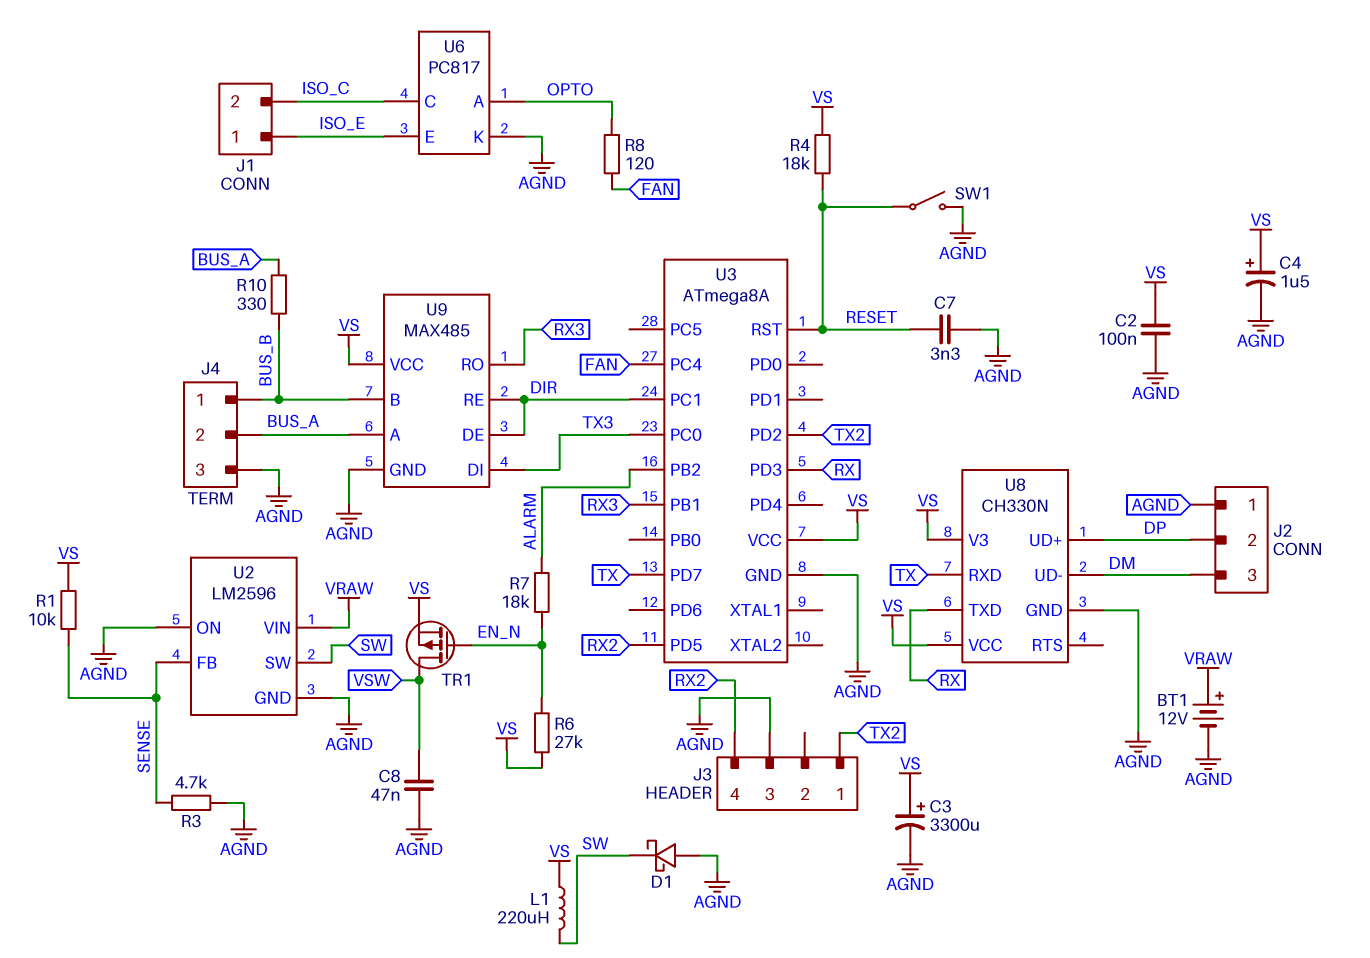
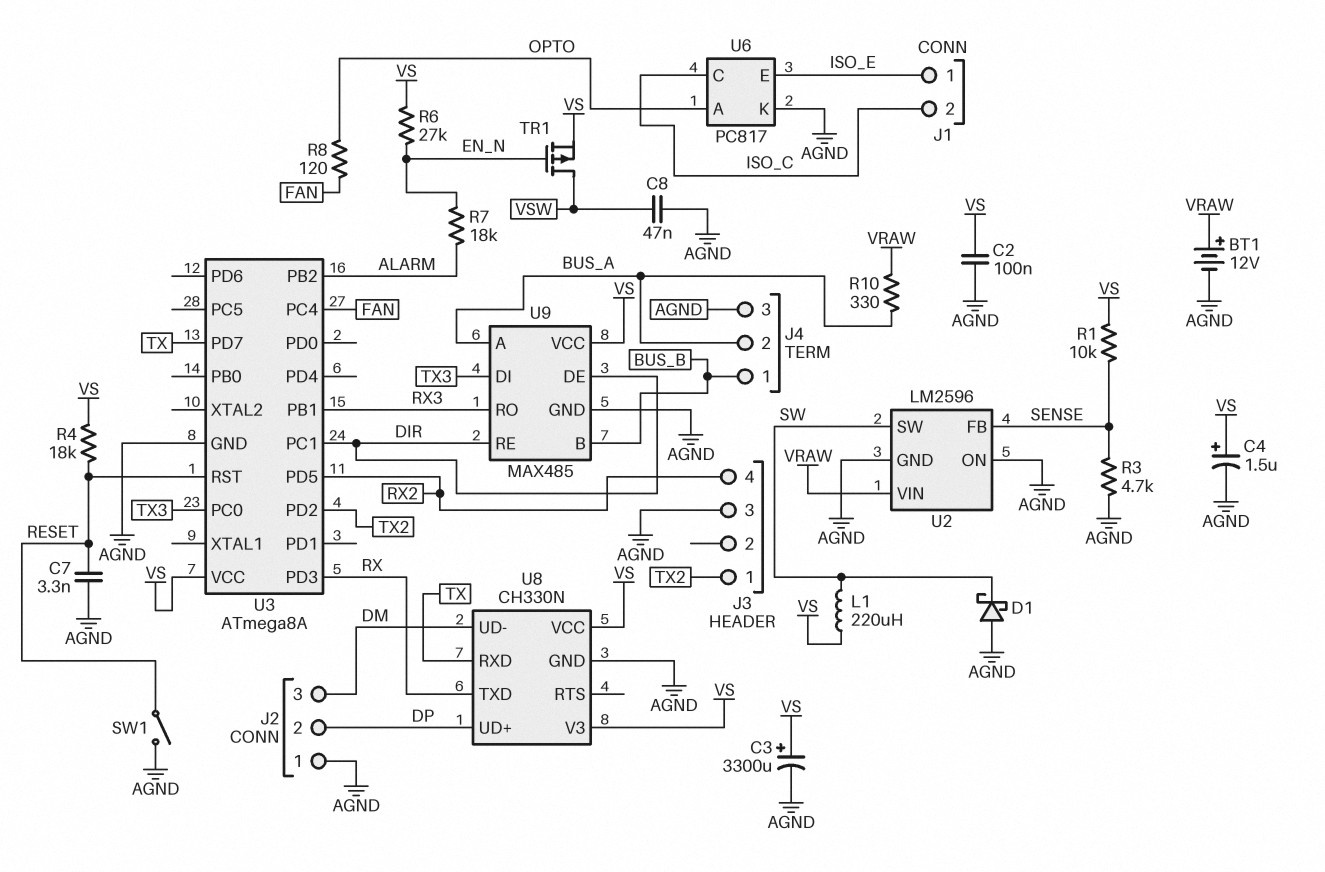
R10: 330 (BUS_A, BUS_B) -> 330 (BUS_A, VRAW)

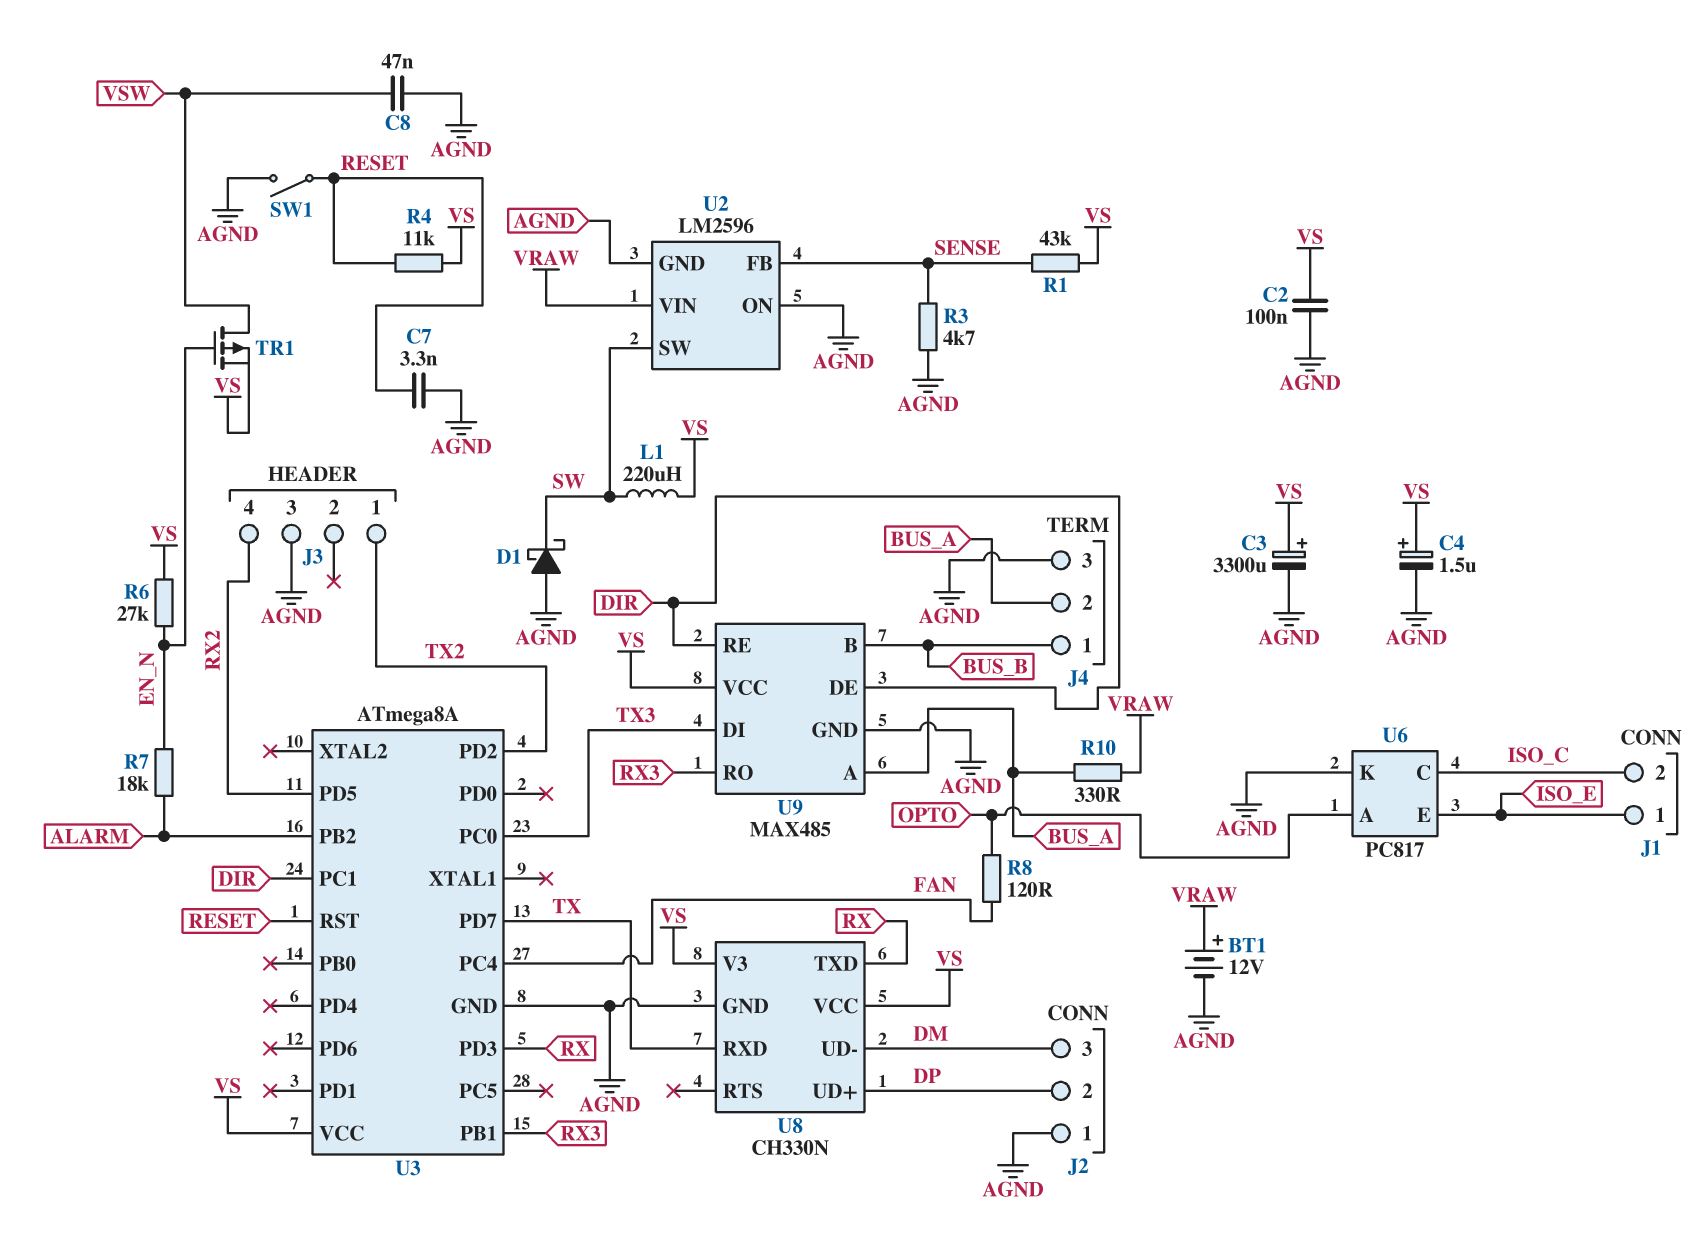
R1: 10k (SENSE, VS) -> 43k (SENSE, VS)
R4: 18k (RESET, VS) -> 11k (RESET, VS)

